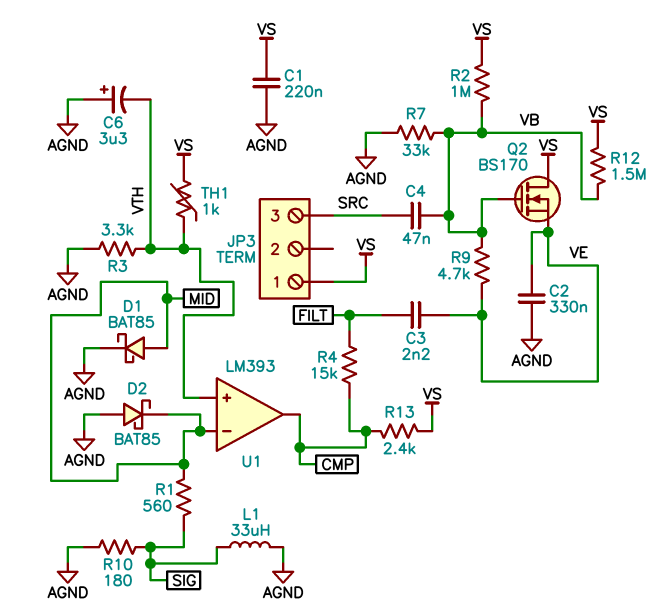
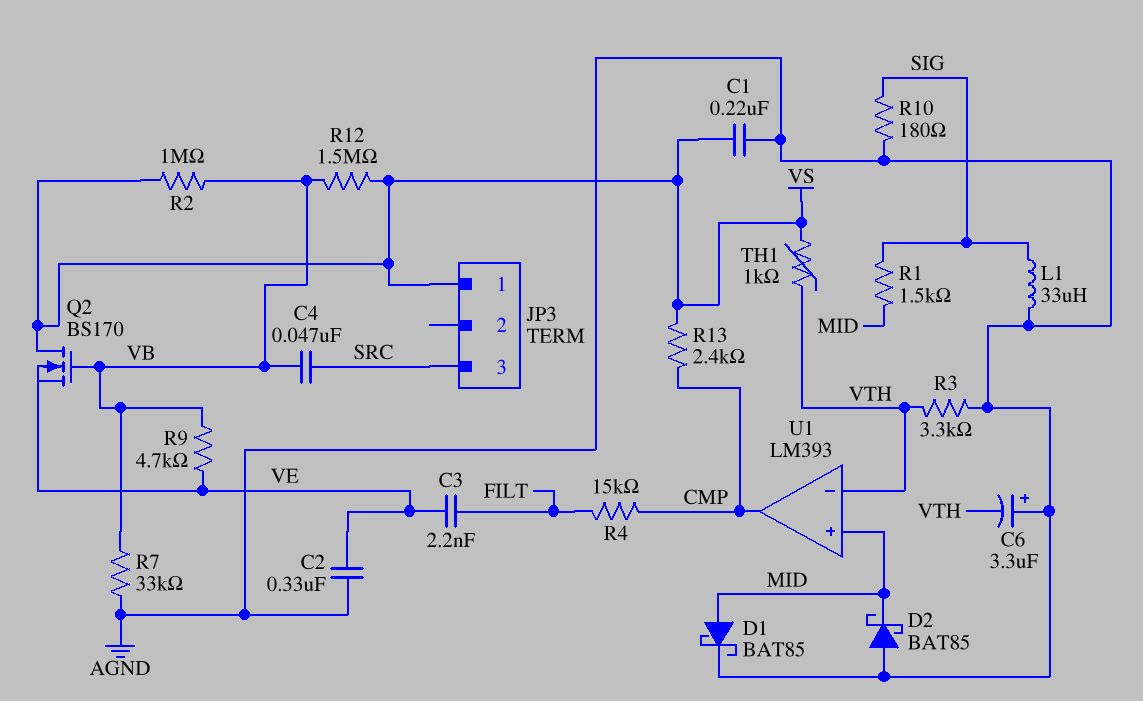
R1: 560 (MID, SIG) -> 1.5k (MID, SIG)
U1 pin in+: VTH -> MID
U1 pin in-: MID -> VTH

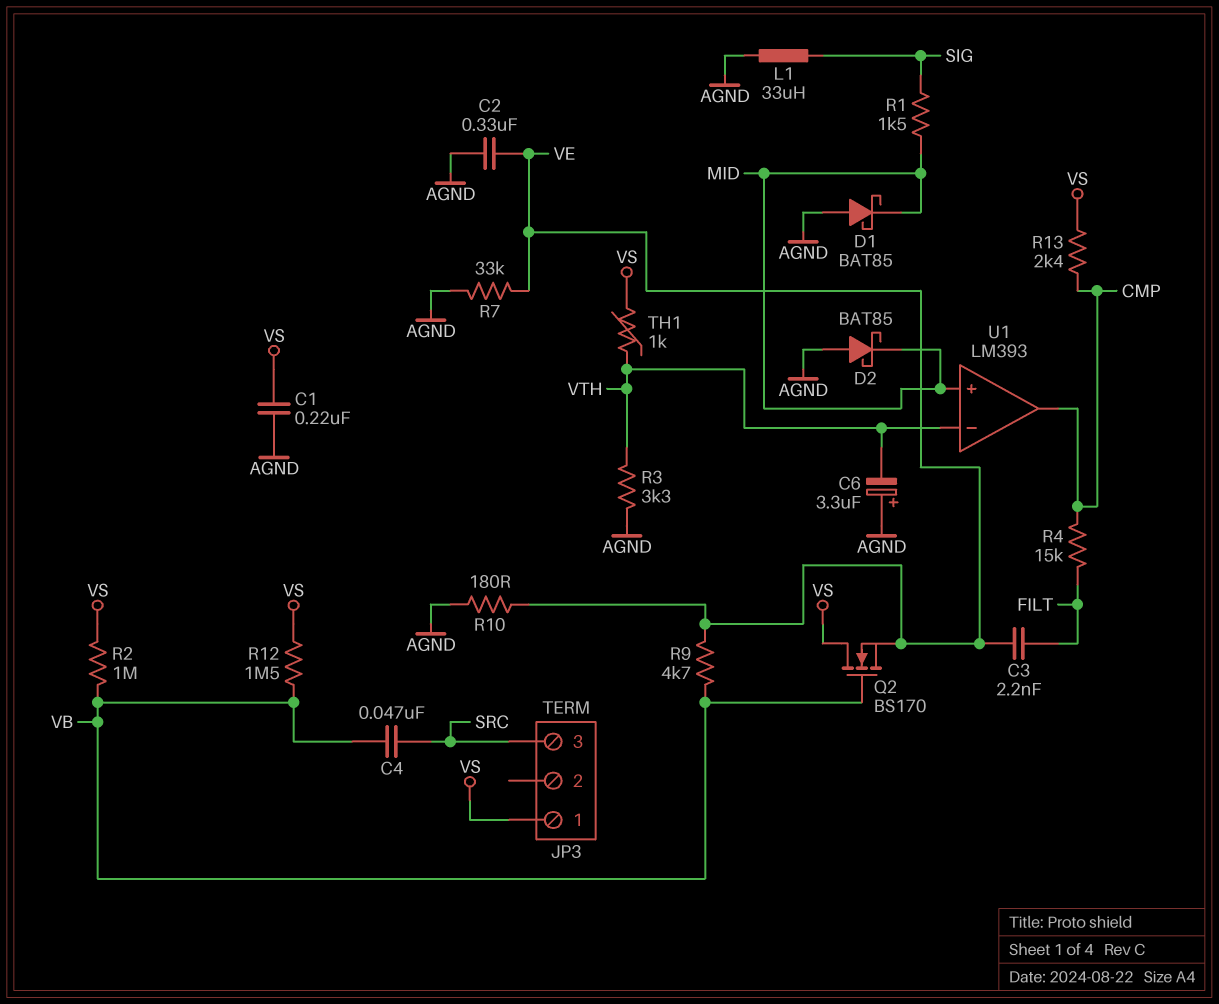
D1: schottky BAT85 (A MID, K AGND) -> schottky BAT85 (A AGND, K MID)
R7: 33k (AGND, VB) -> 33k (AGND, VE)
R10: 180 (AGND, SIG) -> 180 (AGND, VE)

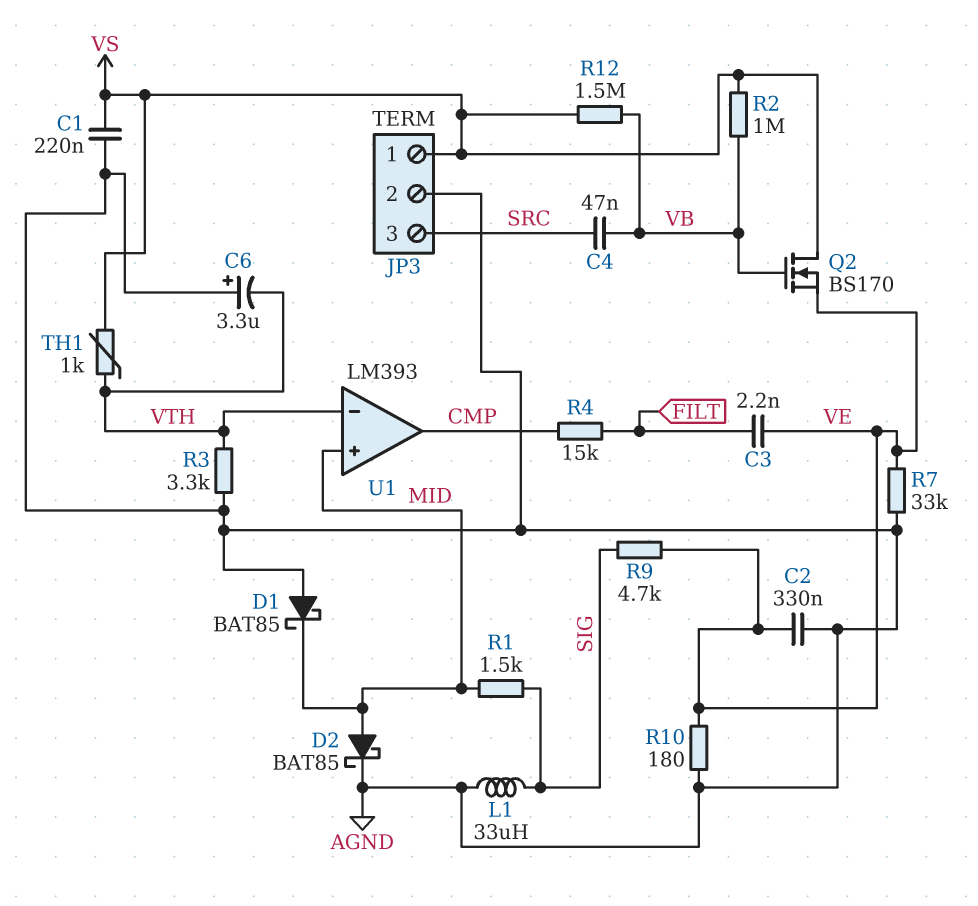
D2: schottky BAT85 (A AGND, K MID) -> schottky BAT85 (A MID, K AGND)
JP3 pin 2: none -> AGND
R9: 4.7k (VB, VE) -> 4.7k (SIG, VE)
R13: 2.4k (CMP, VS) -> none

